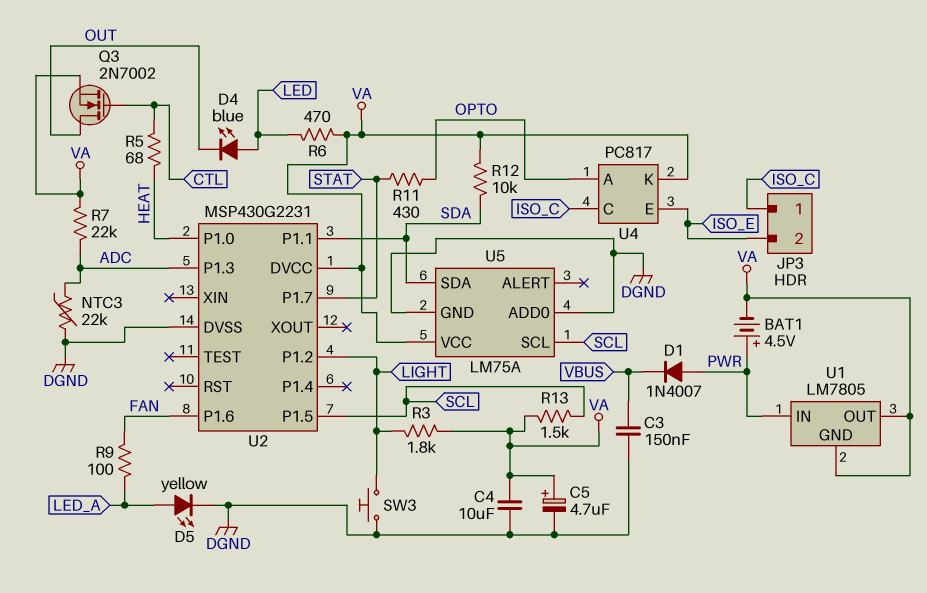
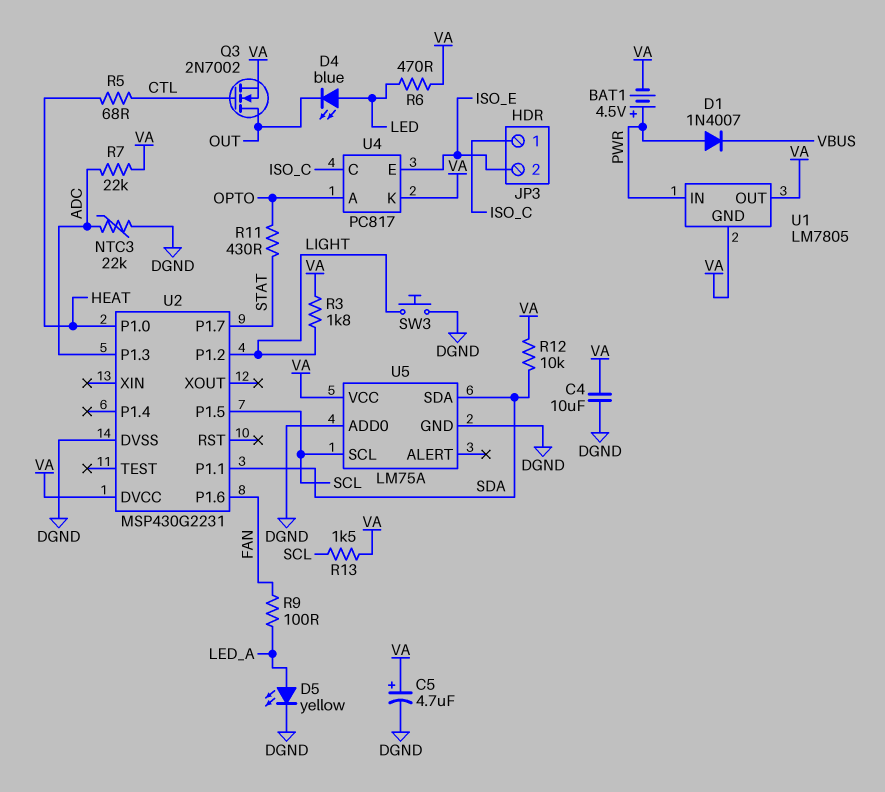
C3: 150nF (DGND, VBUS) -> none

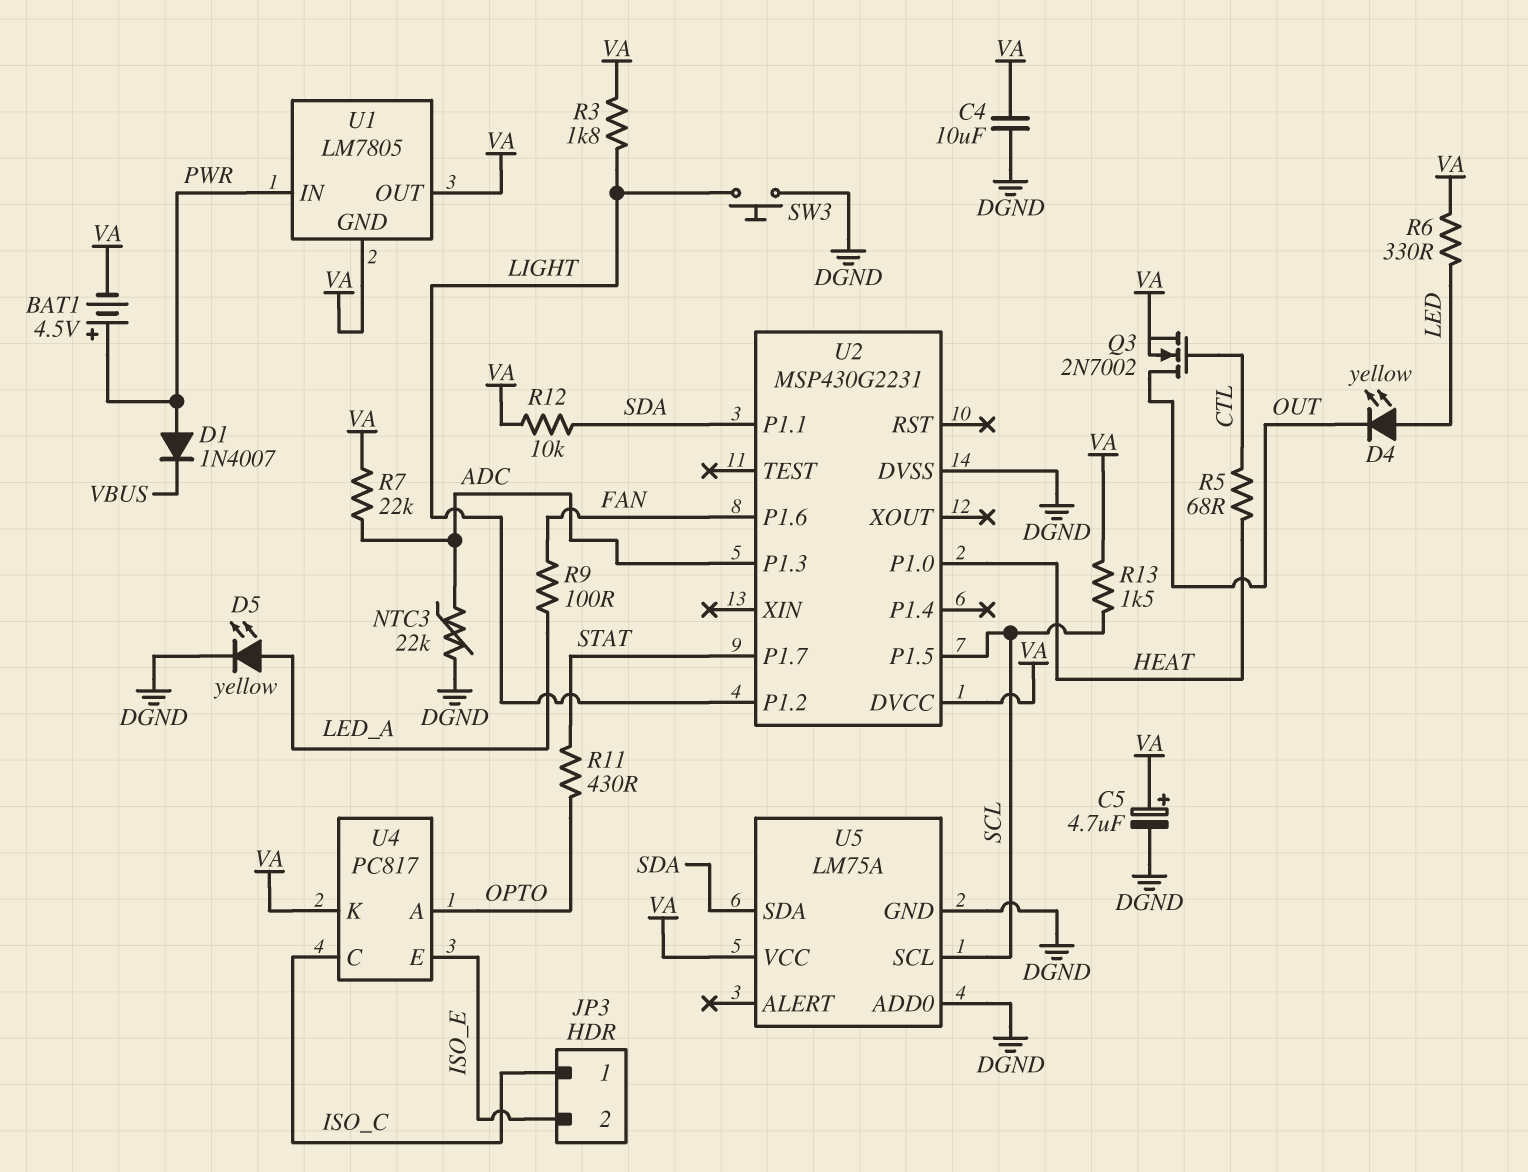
D4: LED blue (A LED, K OUT) -> LED yellow (A LED, K OUT)
R6: 470 (LED, VA) -> 330 (LED, VA)

